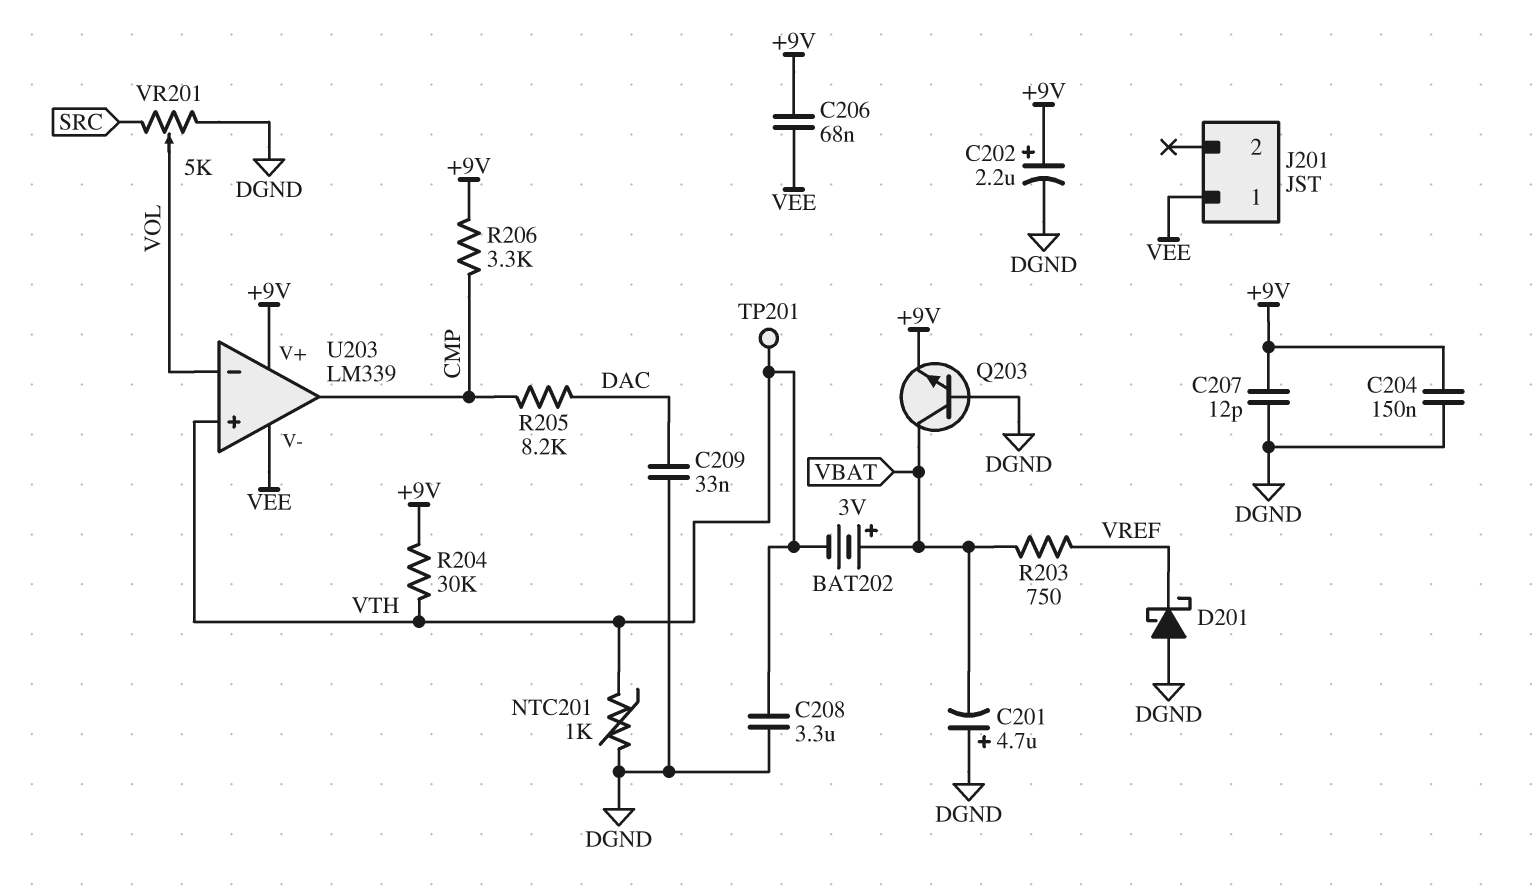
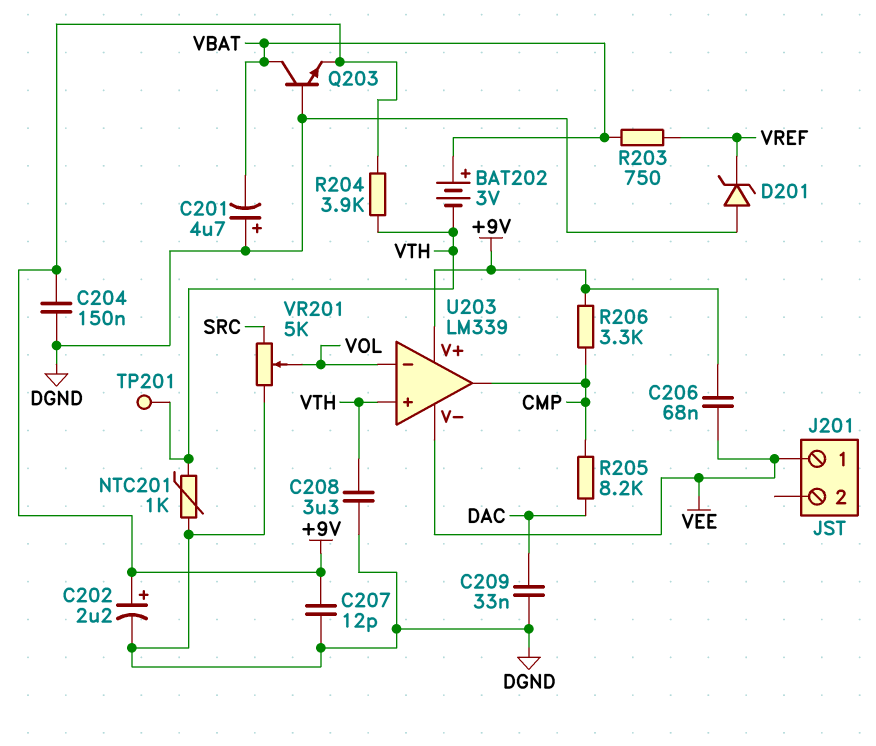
D201: schottky (A DGND, K VREF) -> zener (A DGND, K VREF)
R204: 30k (+9V, VTH) -> 3.9k (+9V, VTH)

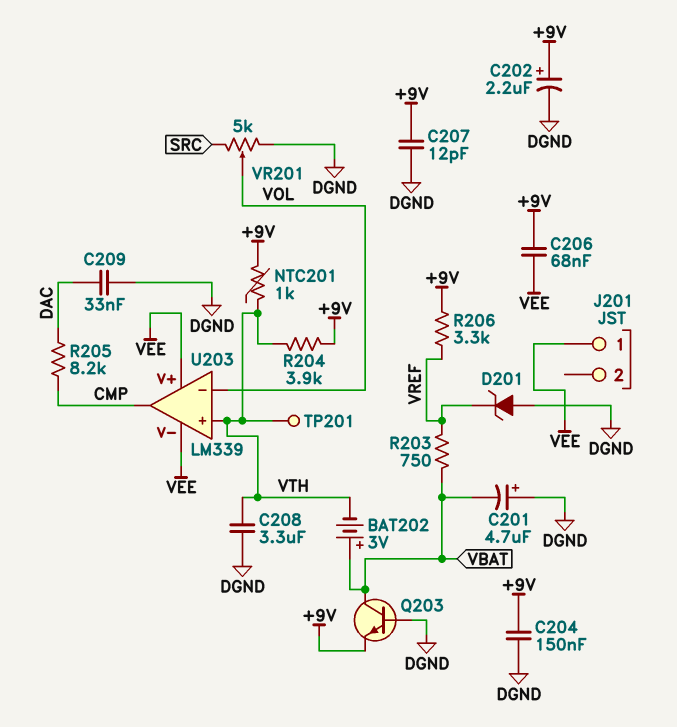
NTC201: 1k (DGND, VTH) -> 1k (+9V, VTH)
R206: 3.3k (+9V, CMP) -> 3.3k (+9V, VREF)
U203 pin V+: +9V -> VEE

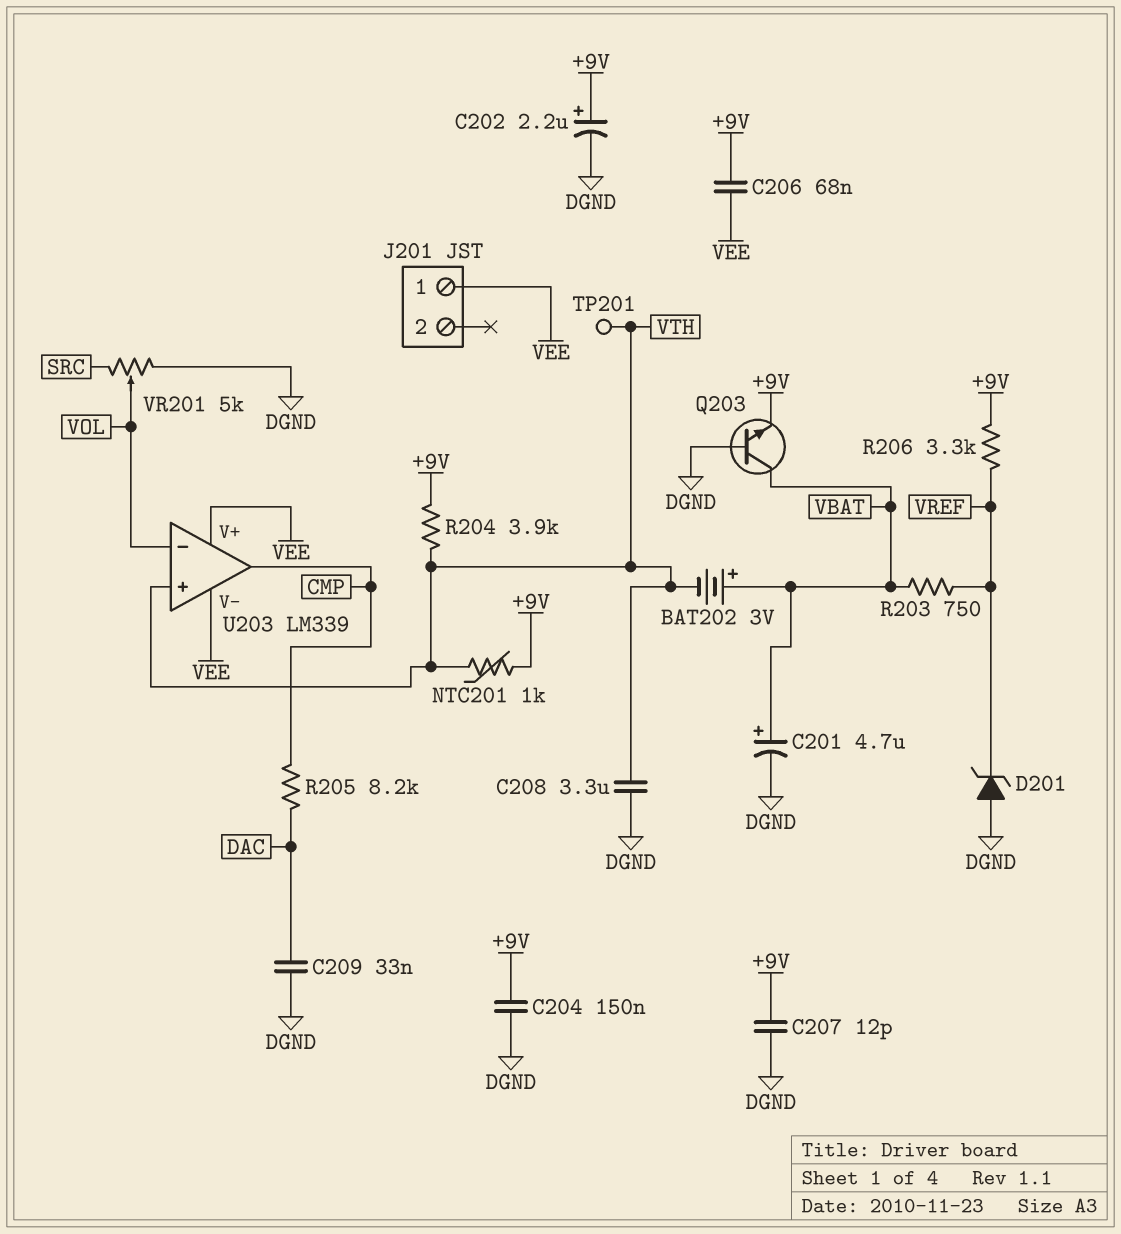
C201: 4.7uF (plus DGND, minus VBAT) -> 4.7uF (plus VBAT, minus DGND)

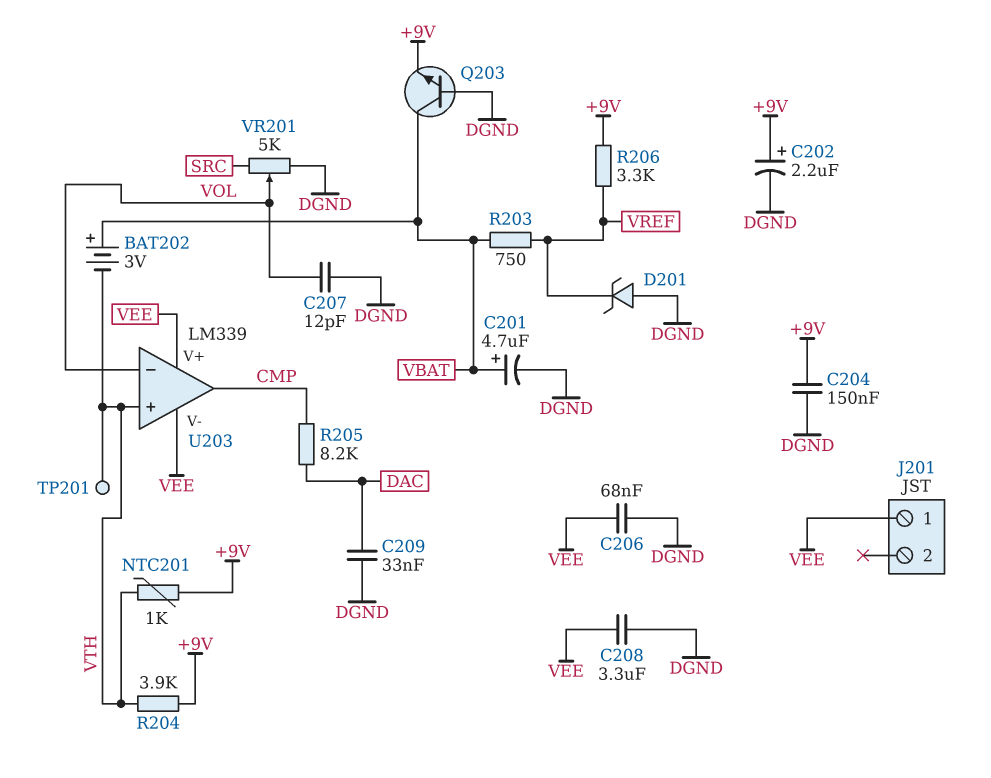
C206: 68nF (+9V, VEE) -> 68nF (DGND, VEE)
C207: 12pF (+9V, DGND) -> 12pF (DGND, VOL)
C208: 3.3uF (DGND, VTH) -> 3.3uF (DGND, VEE)

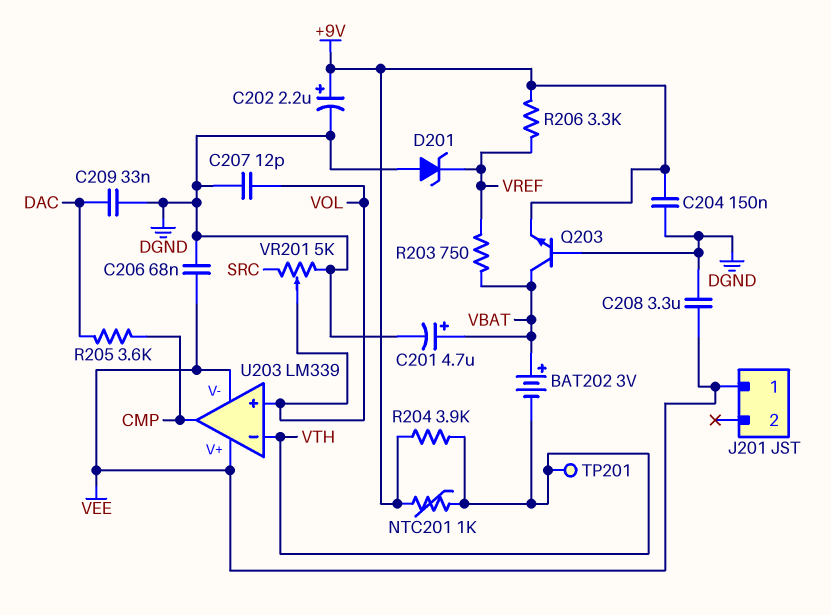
R205: 8.2k (CMP, DAC) -> 3.6k (CMP, DAC)
U203 pin in+: VTH -> VOL
U203 pin in-: VOL -> VTH

